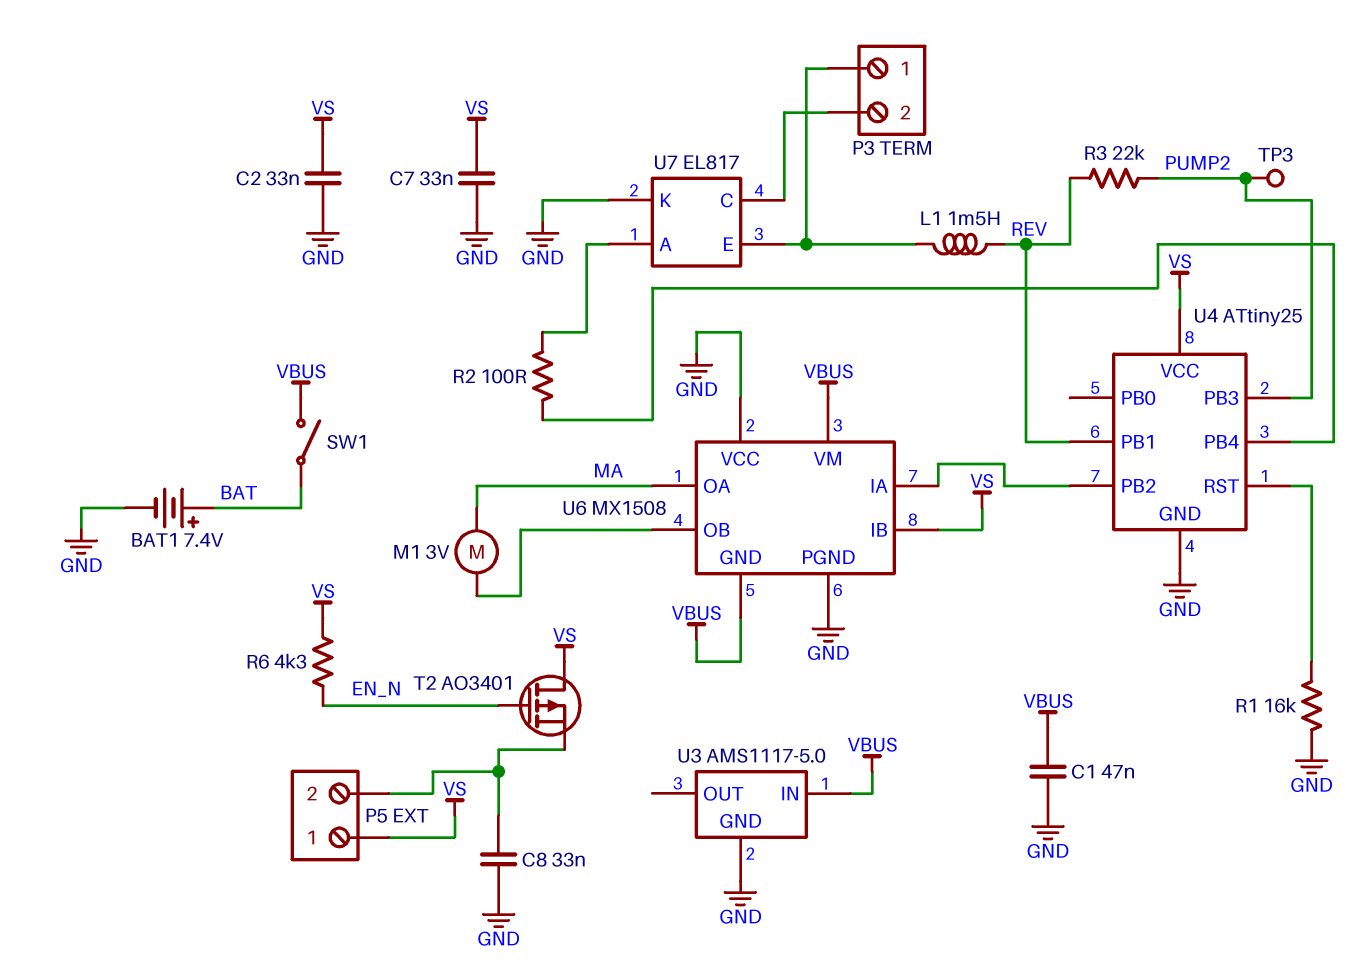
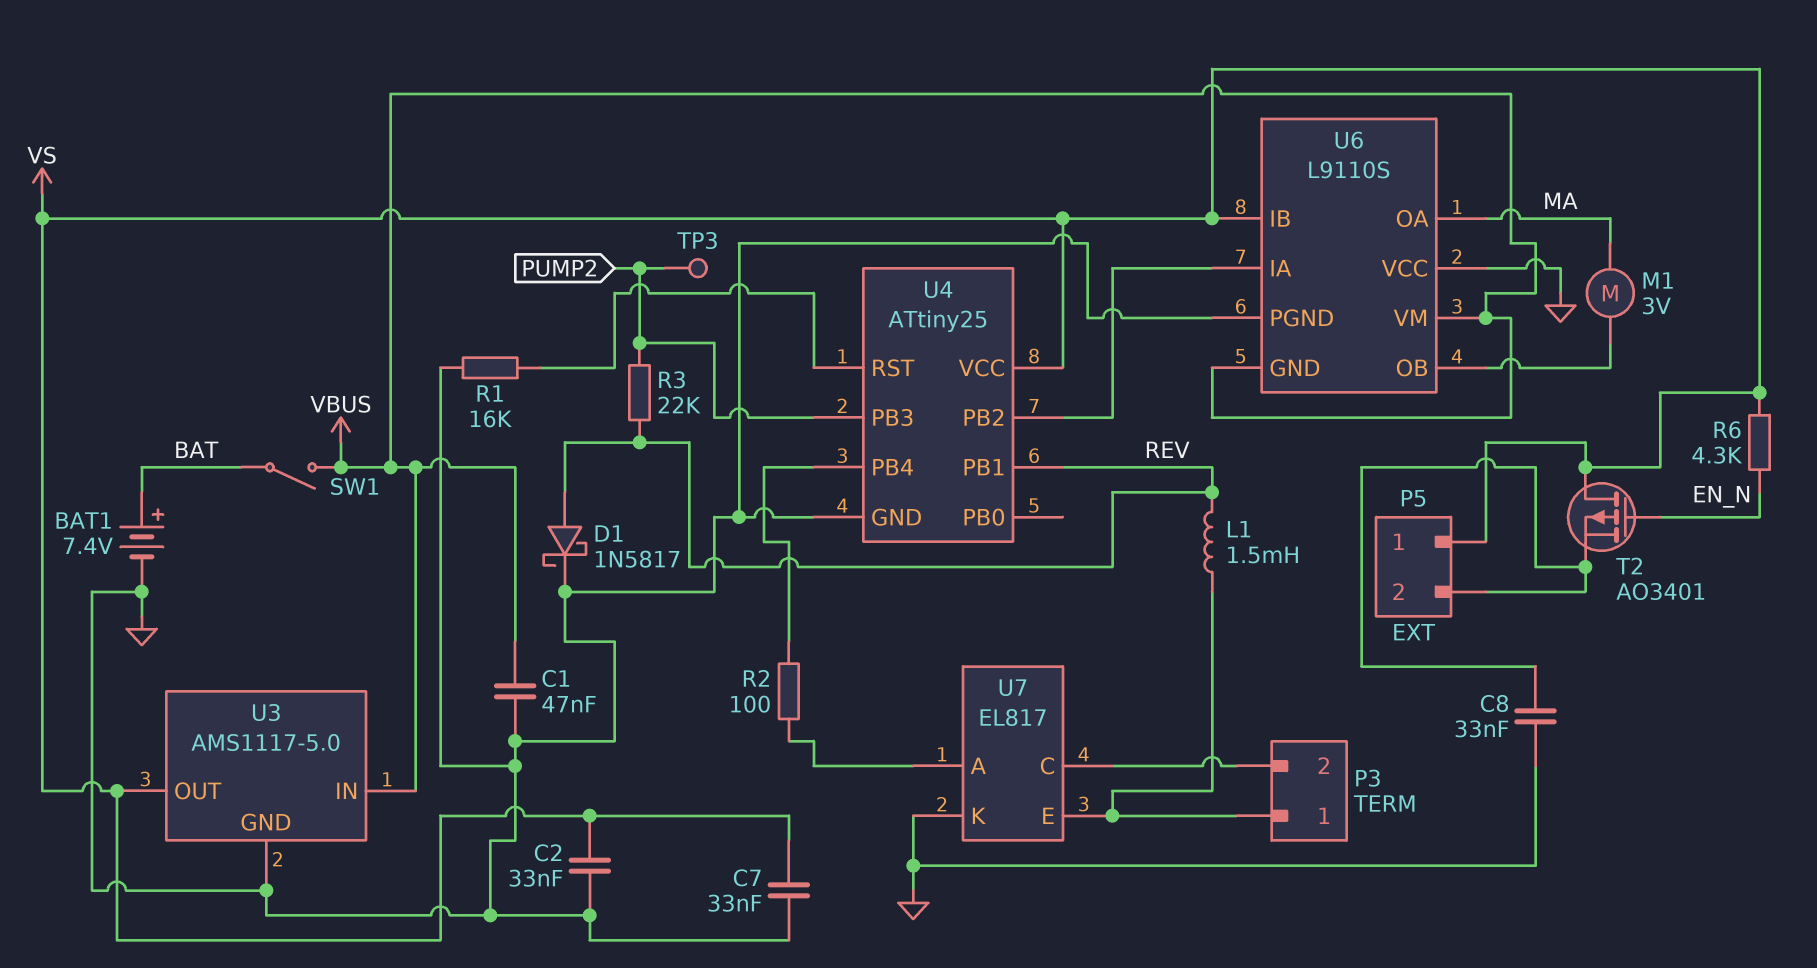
D1: none -> schottky 1N5817 (A REV, K GND)
U3 pin OUT: none -> VS
U6: MX1508 -> L9110S

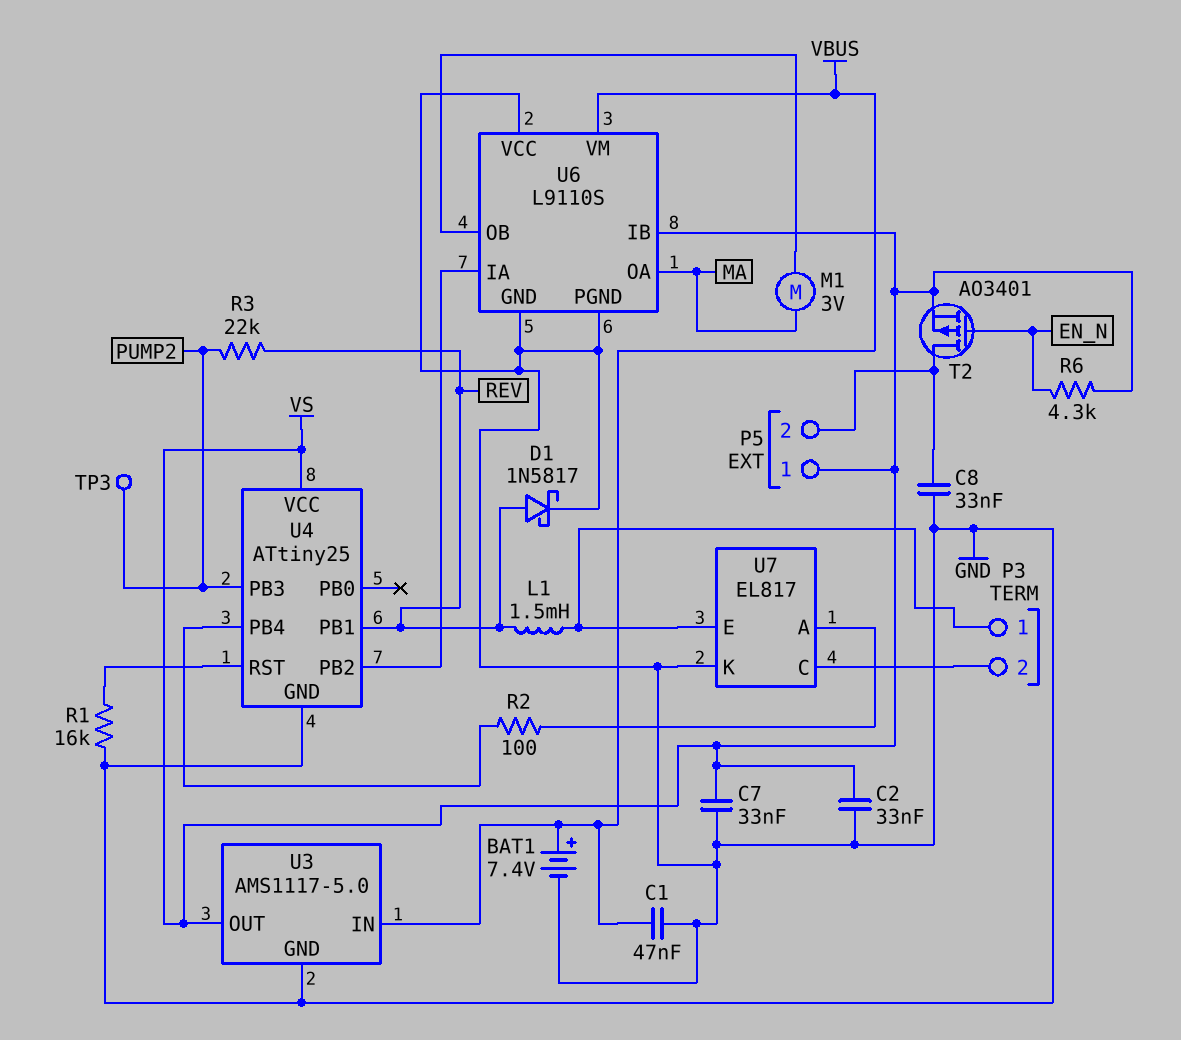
BAT1: 7.4V (plus BAT, minus GND) -> 7.4V (plus VBUS, minus GND)
SW1: switch (BAT, VBUS) -> none
T2: PMOS AO3401 (G EN_N, D VS, S P5/2) -> PMOS AO3401 (G EN_N, D P5/2, S VS)
U6 pin GND: VBUS -> GND

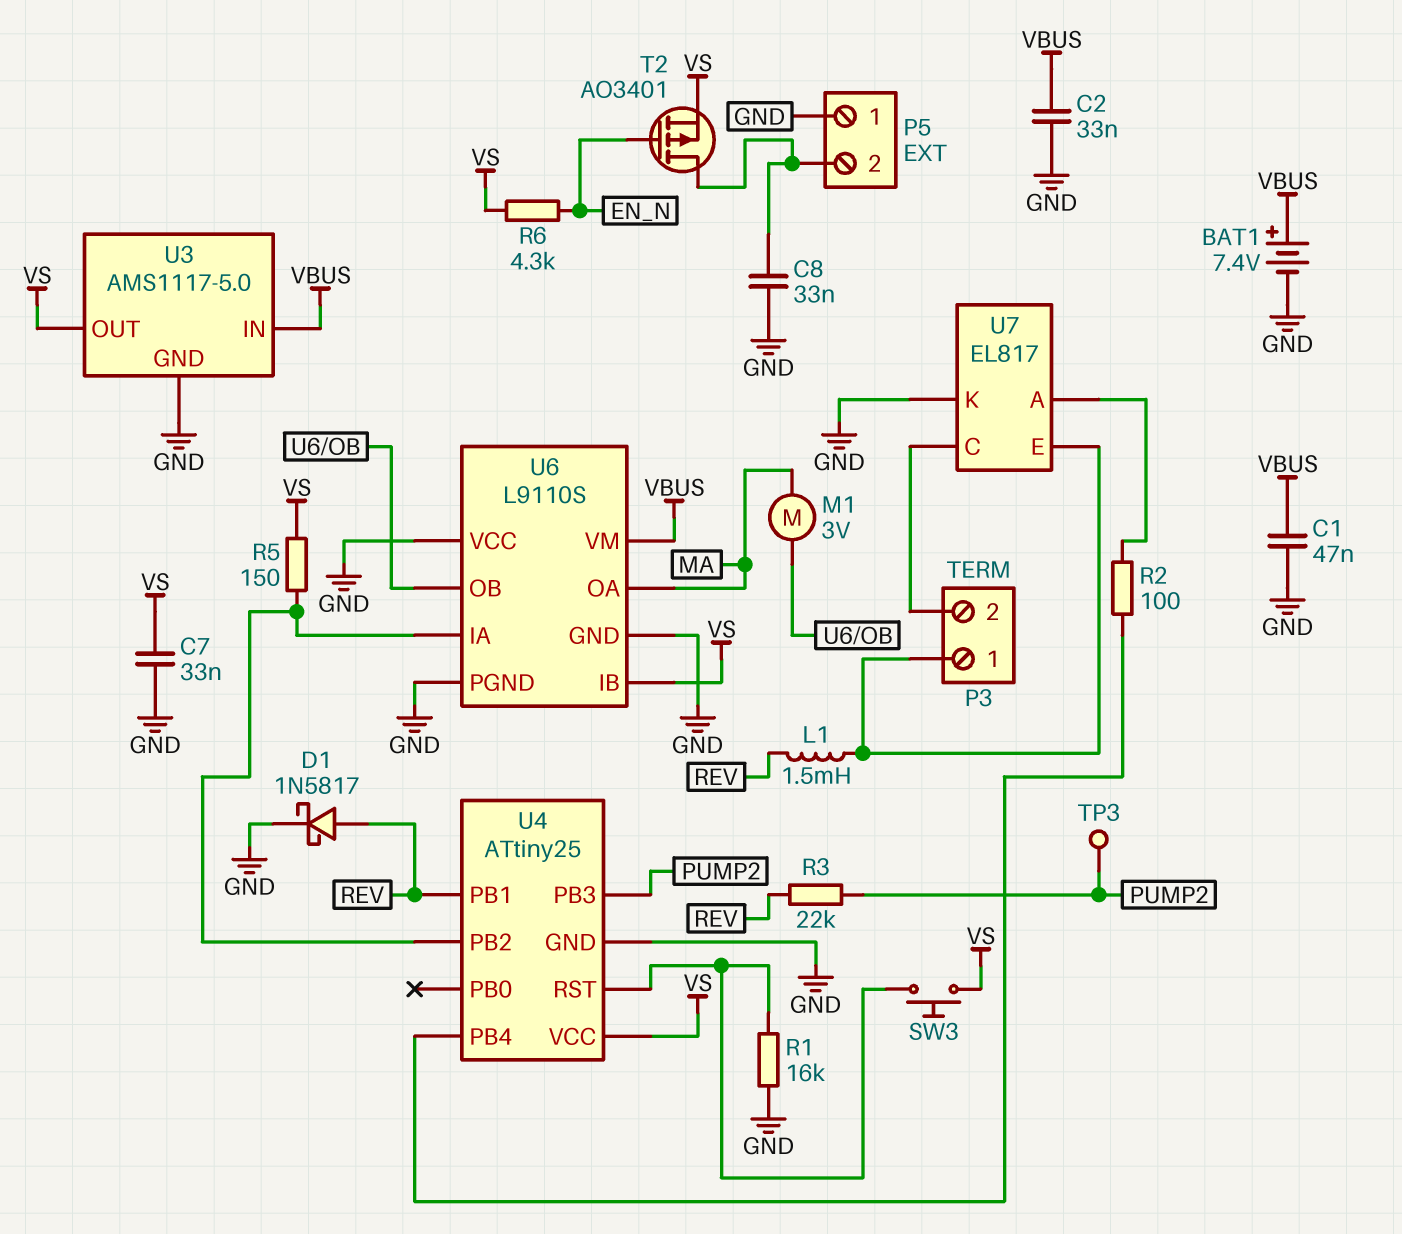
C2: 33nF (GND, VS) -> 33nF (GND, VBUS)
P5 pin 1: VS -> GND
R5: none -> 150 (U4/PB2, VS)
SW3: none -> button (U4/RST, VS)

